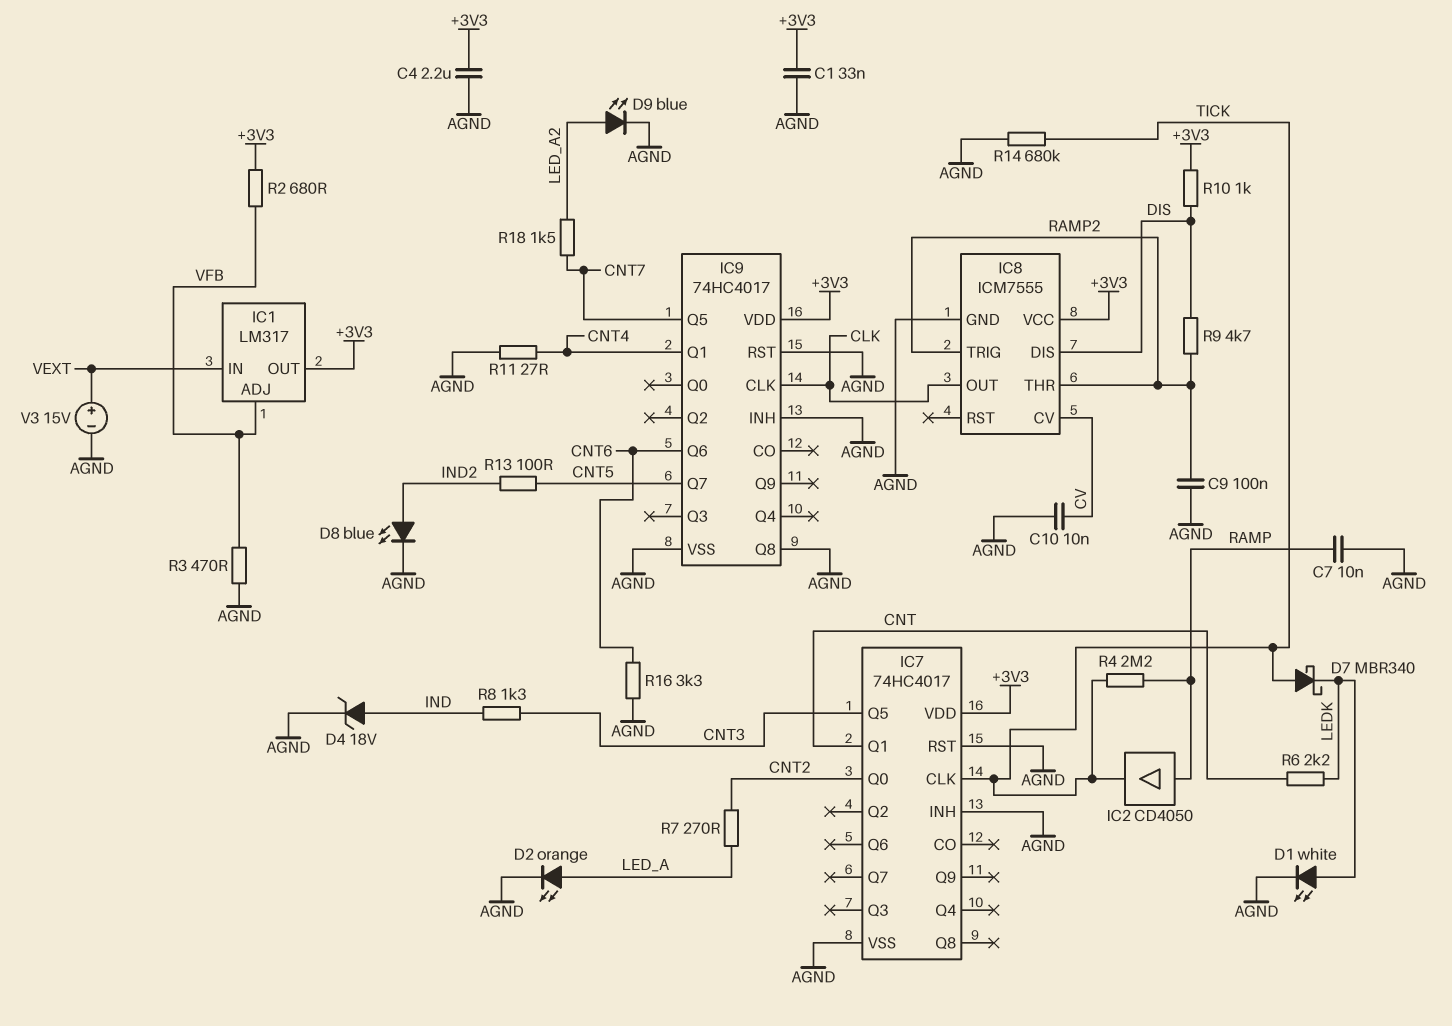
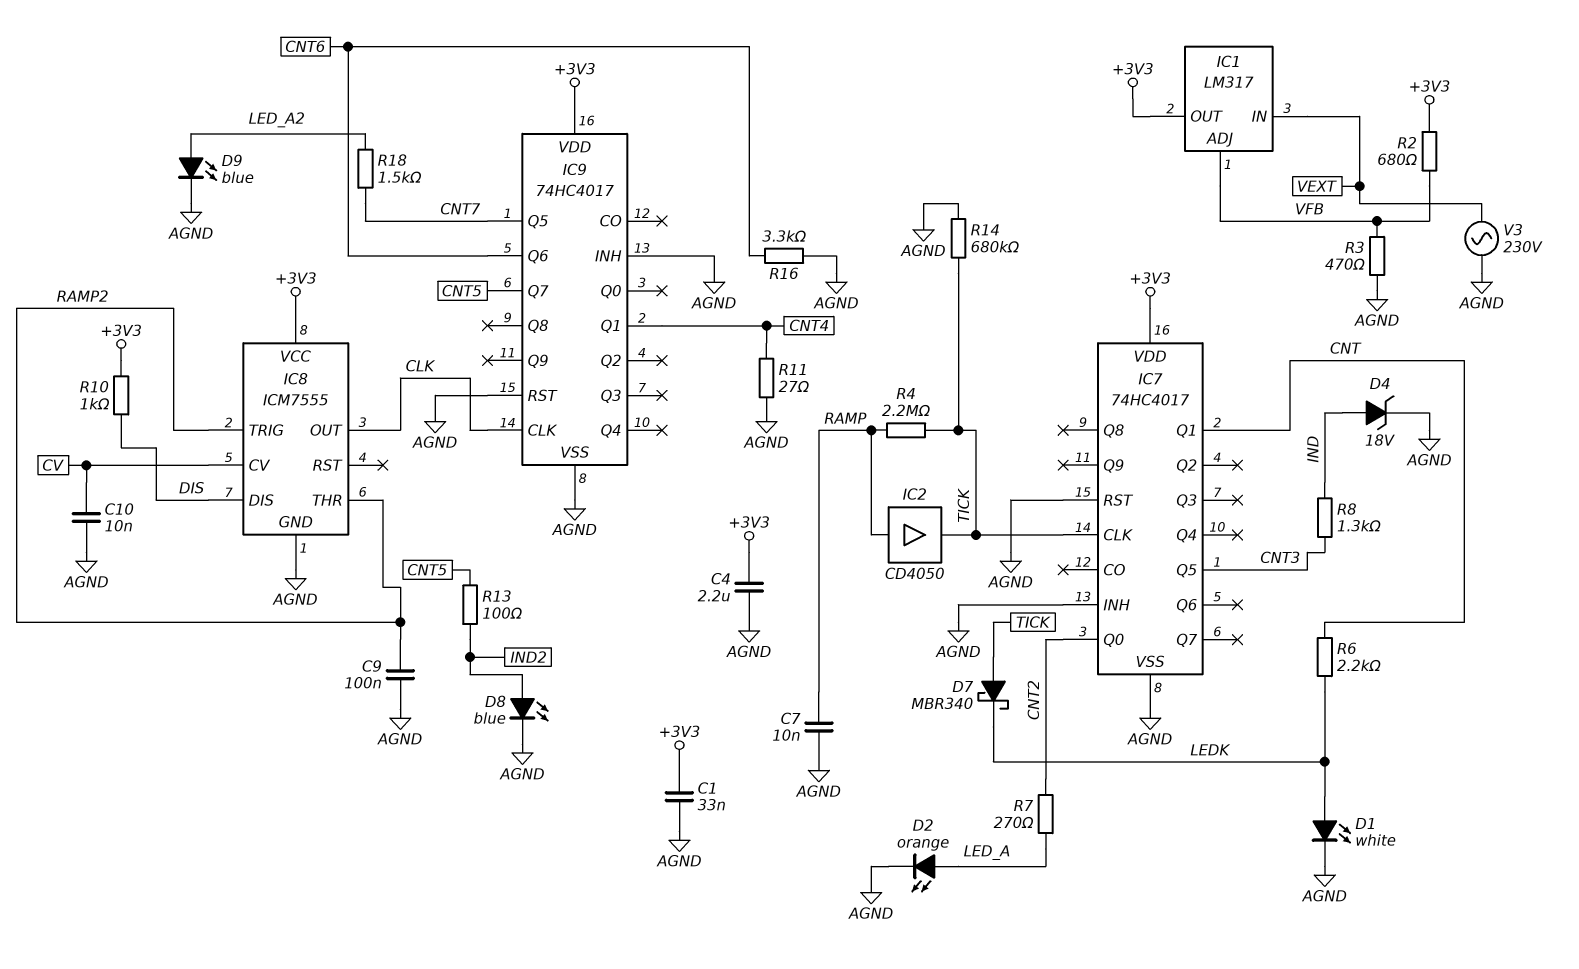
IC9 pin Q8: AGND -> none
R9: 4.7k (DIS, RAMP2) -> none
V3: 15V (plus VEXT, minus AGND) -> AC 230V (AGND, VEXT)

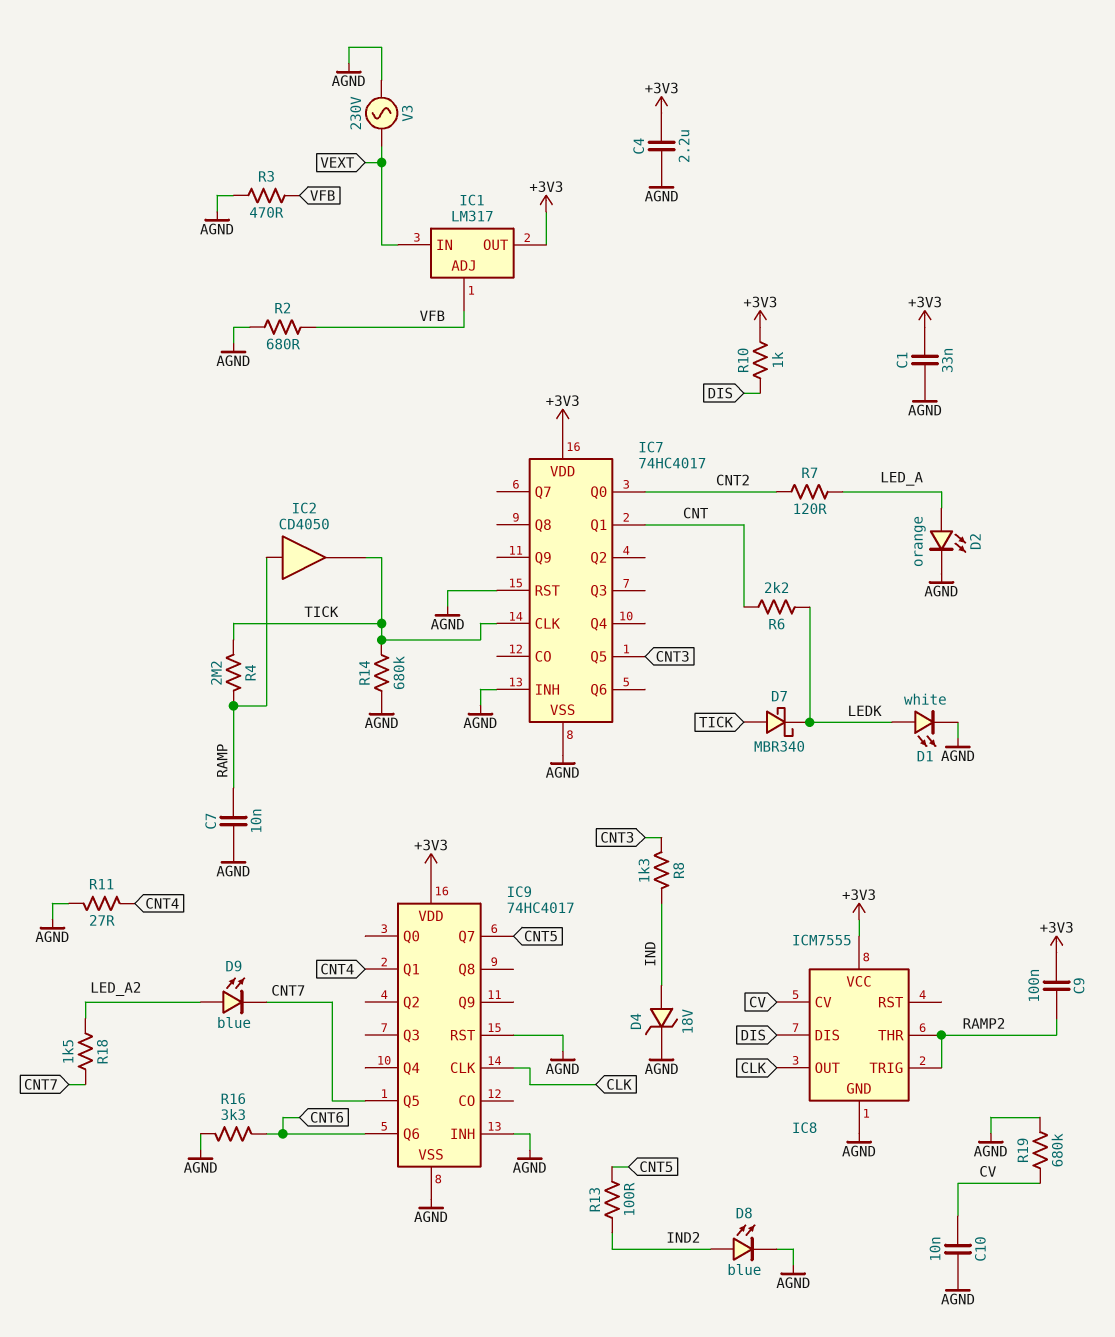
C9: 100nF (AGND, RAMP2) -> 100nF (+3V3, RAMP2)
D9: LED blue (A LED_A2, K AGND) -> LED blue (A LED_A2, K CNT7)
R2: 680 (+3V3, VFB) -> 680 (AGND, VFB)
R7: 270 (CNT2, LED_A) -> 120 (CNT2, LED_A)
R19: none -> 680k (AGND, CV)

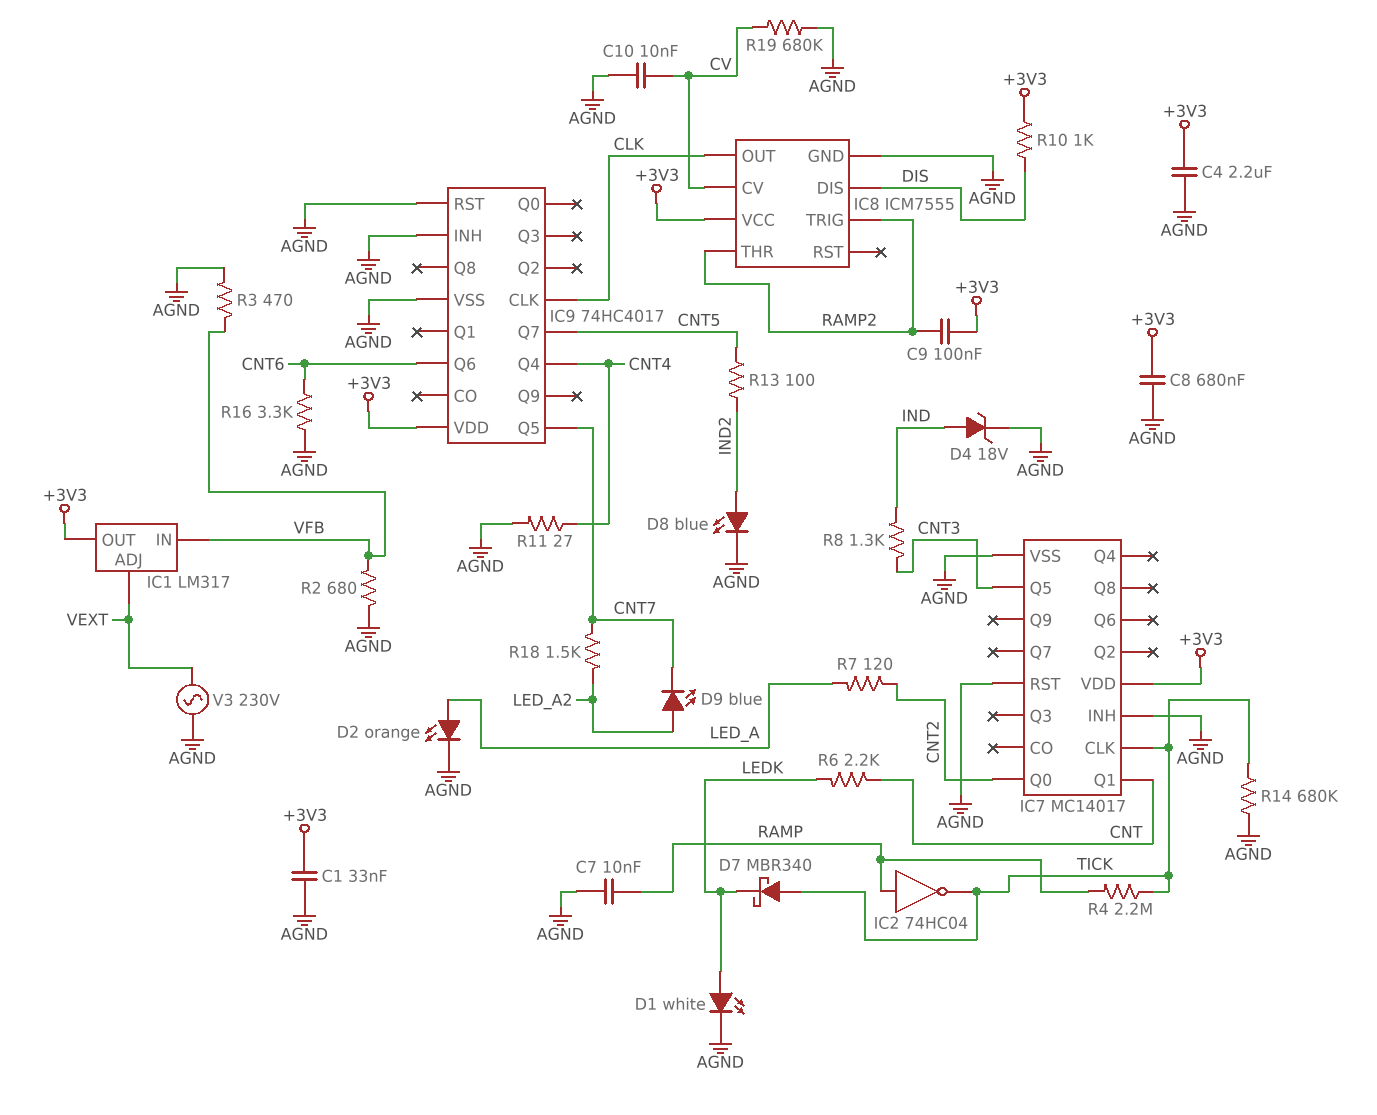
C8: none -> 680nF (+3V3, AGND)
IC1 pin ADJ: VFB -> VEXT
IC1 pin IN: VEXT -> VFB
IC2: buffer CD4050 (in RAMP, out TICK) -> NOT 74HC04 (in RAMP, out TICK)
IC7: 74HC4017 -> MC14017
IC9 pin Q1: CNT4 -> none
IC9 pin Q4: none -> CNT4

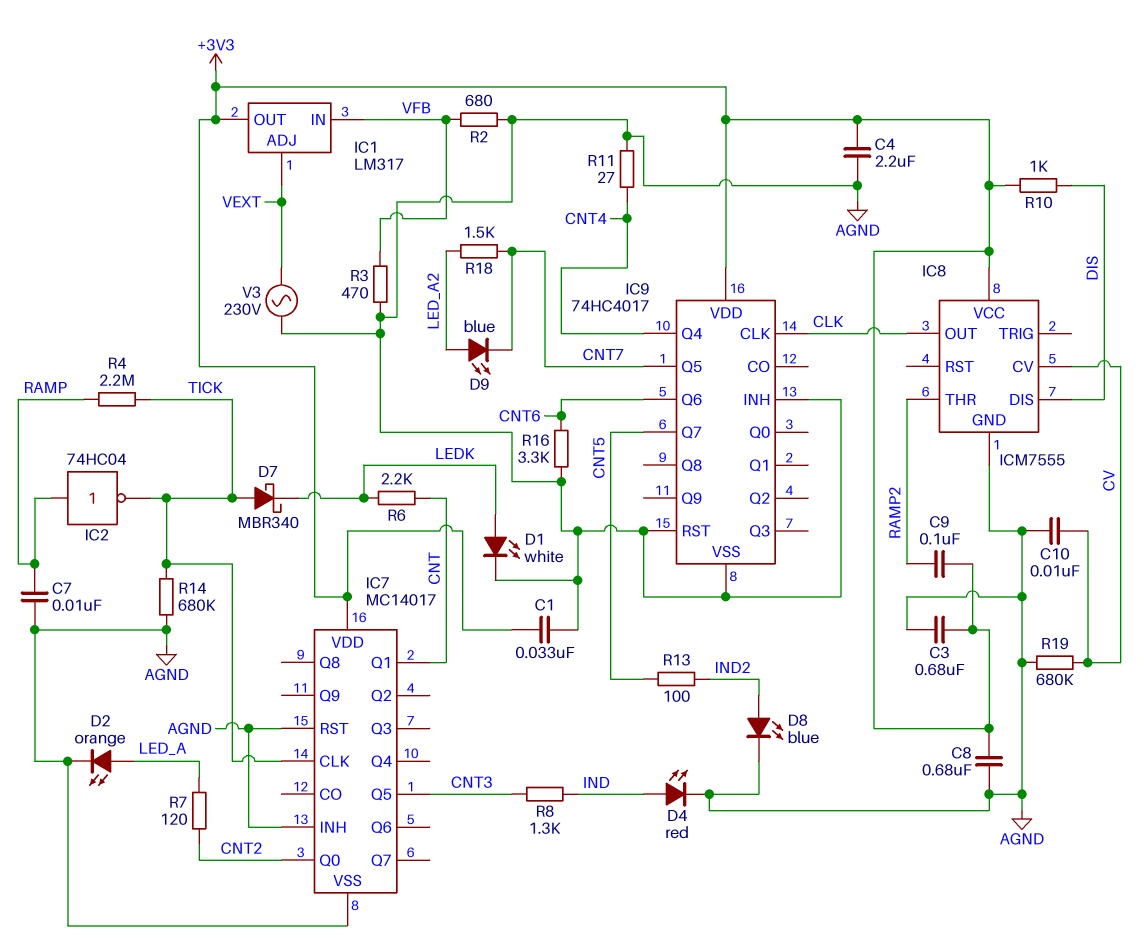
C3: none -> 680nF (+3V3, AGND)
D4: zener 18V (A IND, K AGND) -> LED red (A IND, K AGND)
IC8 pin TRIG: RAMP2 -> none

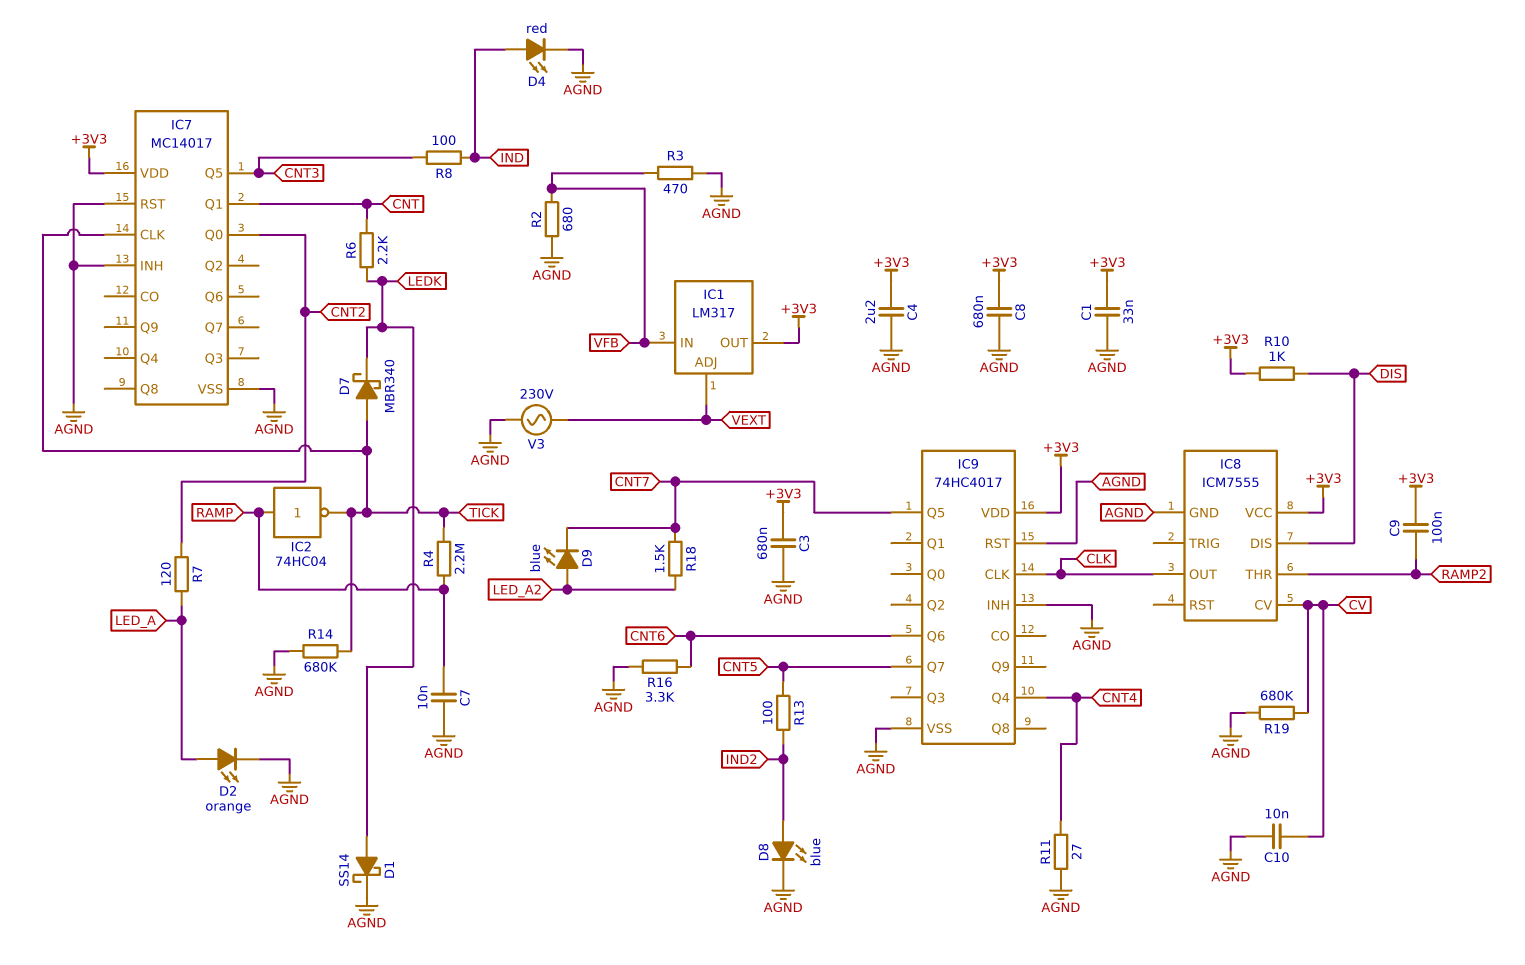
D1: LED white (A LEDK, K AGND) -> schottky SS14 (A LEDK, K AGND)
R8: 1.3k (CNT3, IND) -> 100 (CNT3, IND)

